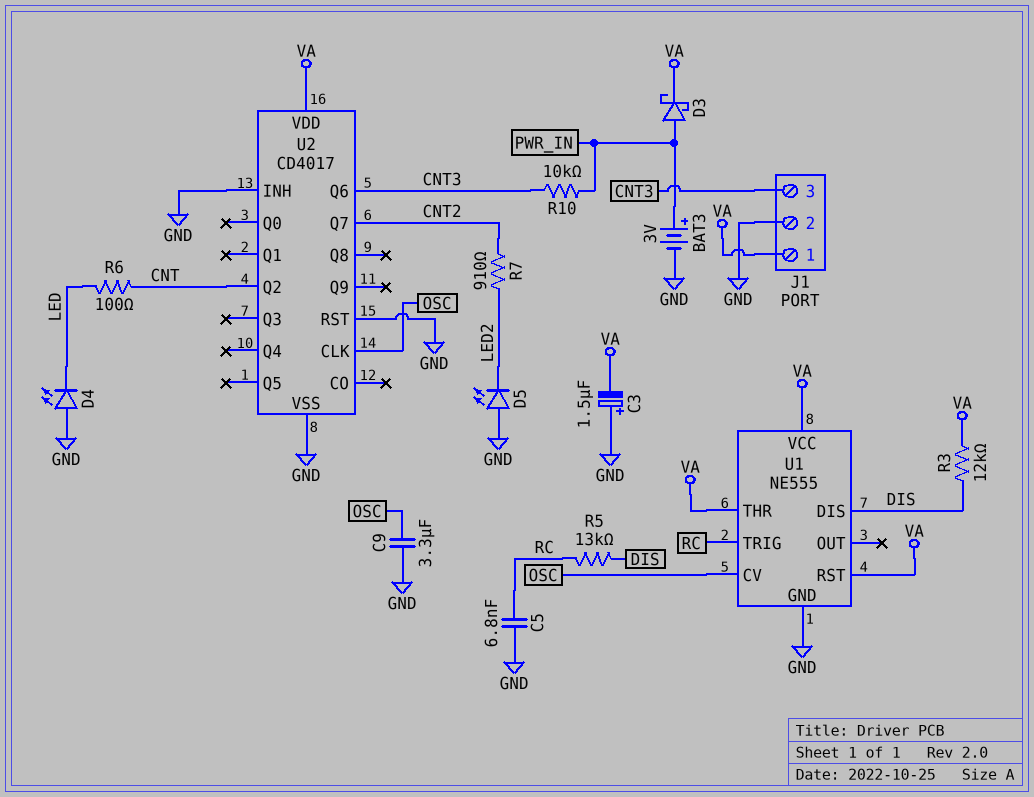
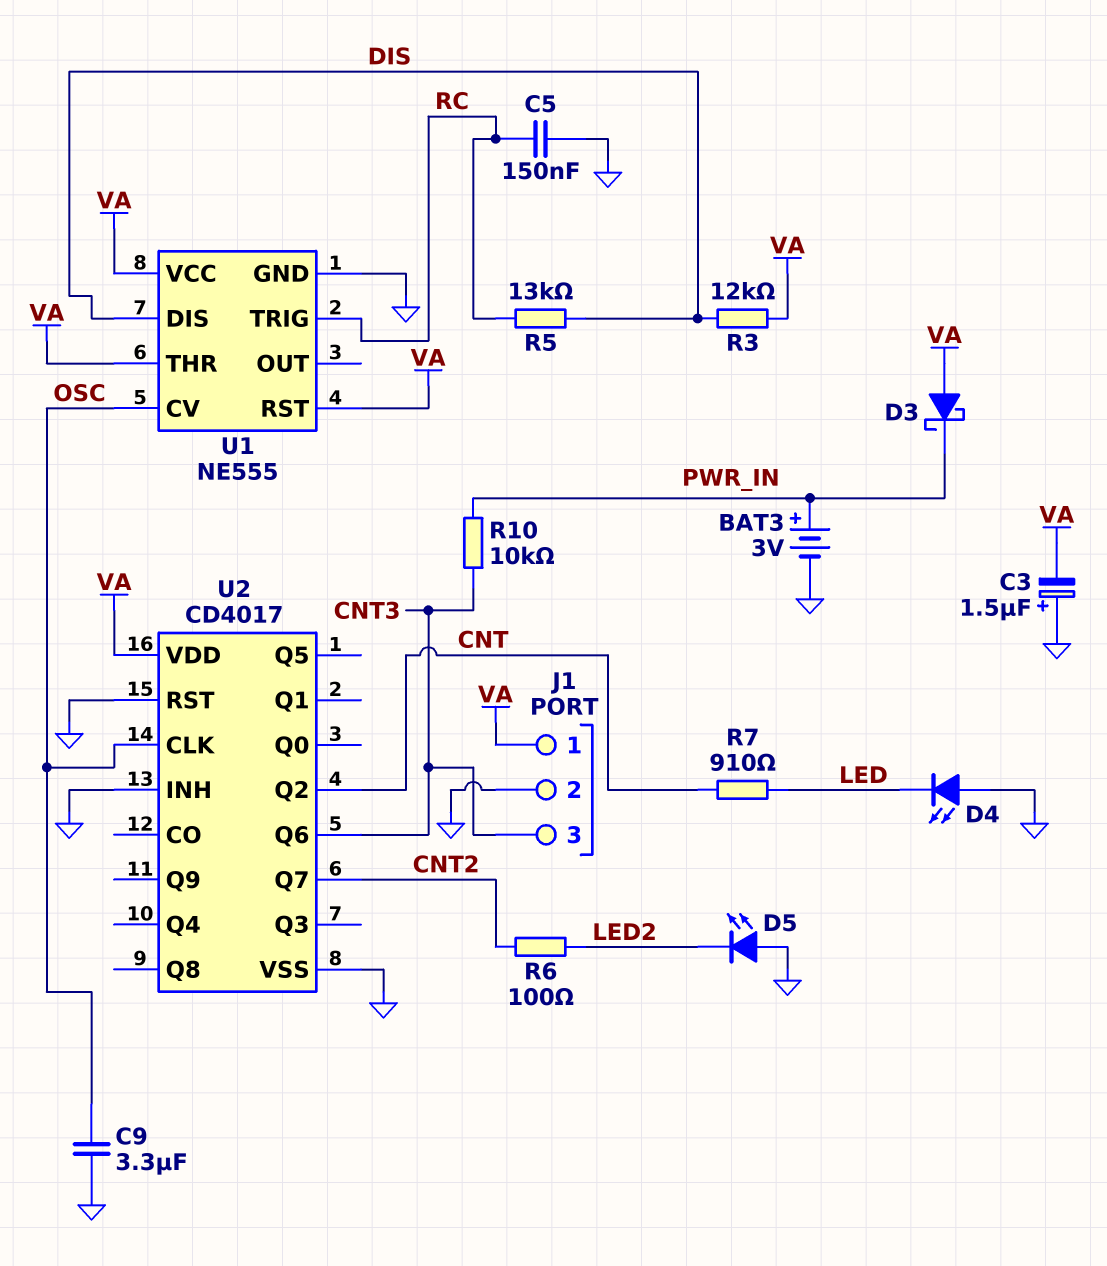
C5: 6.8nF (GND, RC) -> 150nF (GND, RC)
D3: schottky (A PWR_IN, K VA) -> schottky (A VA, K PWR_IN)
R6: 100 (CNT, LED) -> 100 (CNT2, LED2)
R7: 910 (CNT2, LED2) -> 910 (CNT, LED)

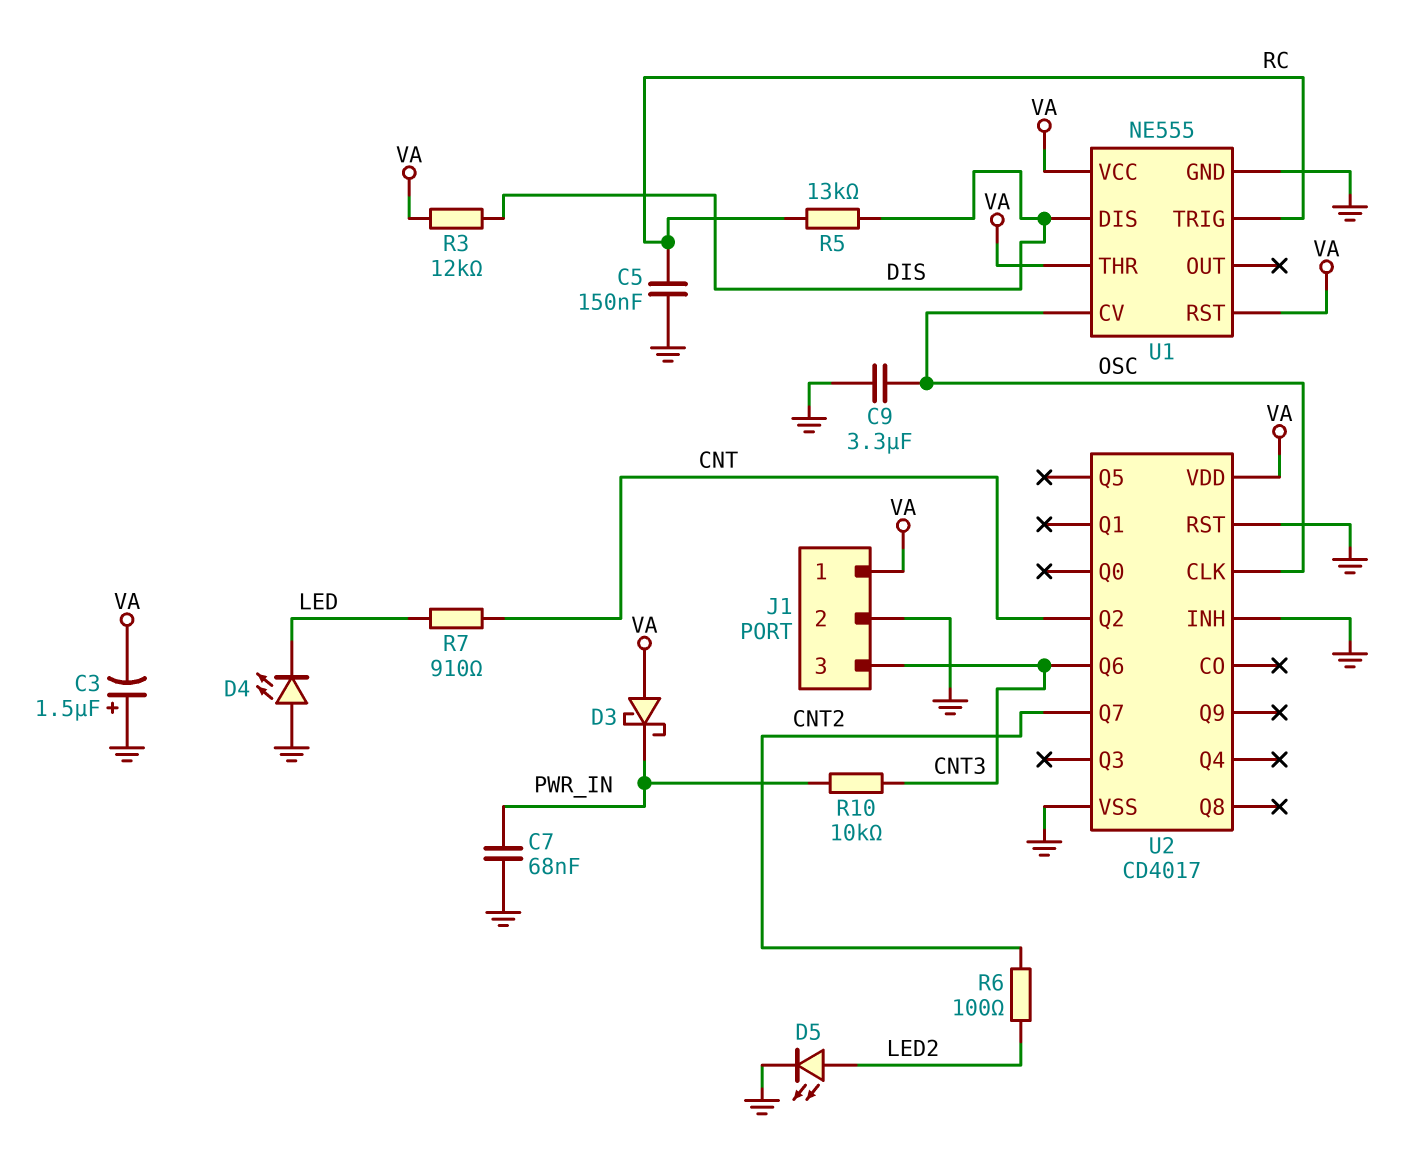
BAT3: 3V (plus PWR_IN, minus GND) -> none
C7: none -> 68nF (GND, PWR_IN)
D5: LED (A GND, K LED2) -> LED (A LED2, K GND)

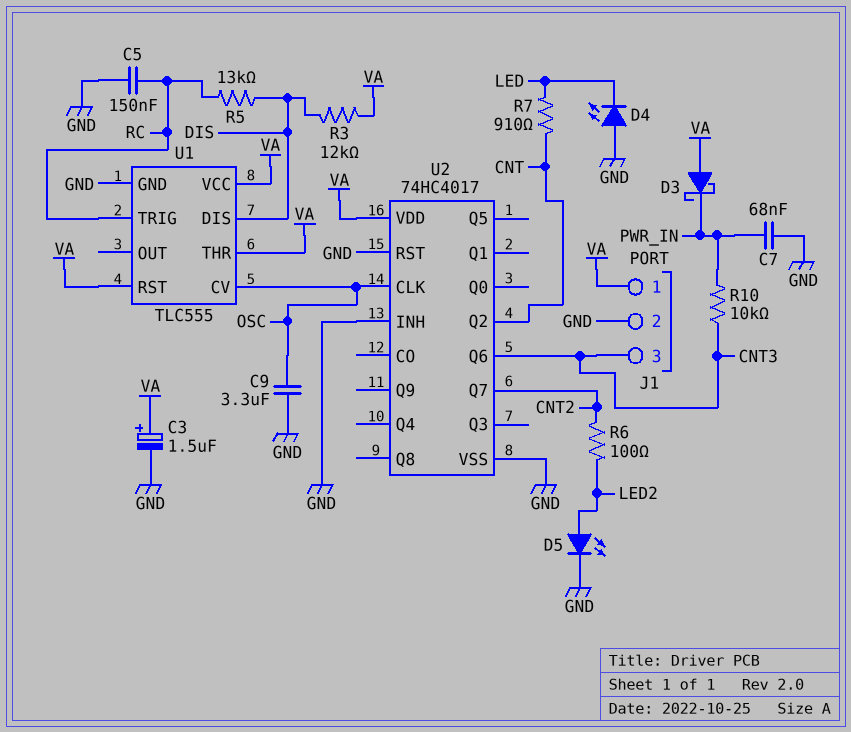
C3: 1.5uF (plus GND, minus VA) -> 1.5uF (plus VA, minus GND)
U1: NE555 -> TLC555
U2: CD4017 -> 74HC4017

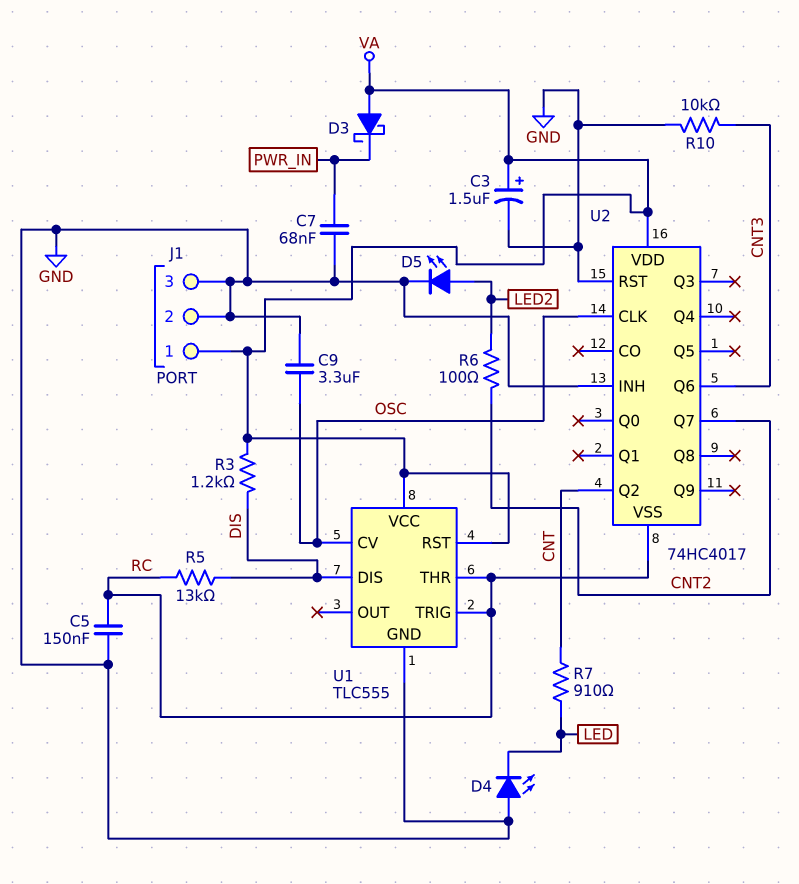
J1 pin 3: CNT3 -> GND
R3: 12k (DIS, VA) -> 1.2k (DIS, VA)
R10: 10k (CNT3, PWR_IN) -> 10k (CNT3, GND)
U1 pin THR: VA -> RC
U2 pin VSS: GND -> RC

